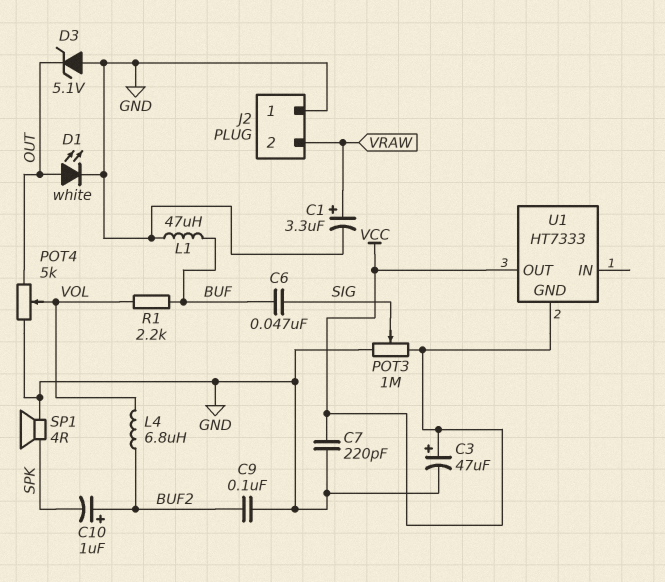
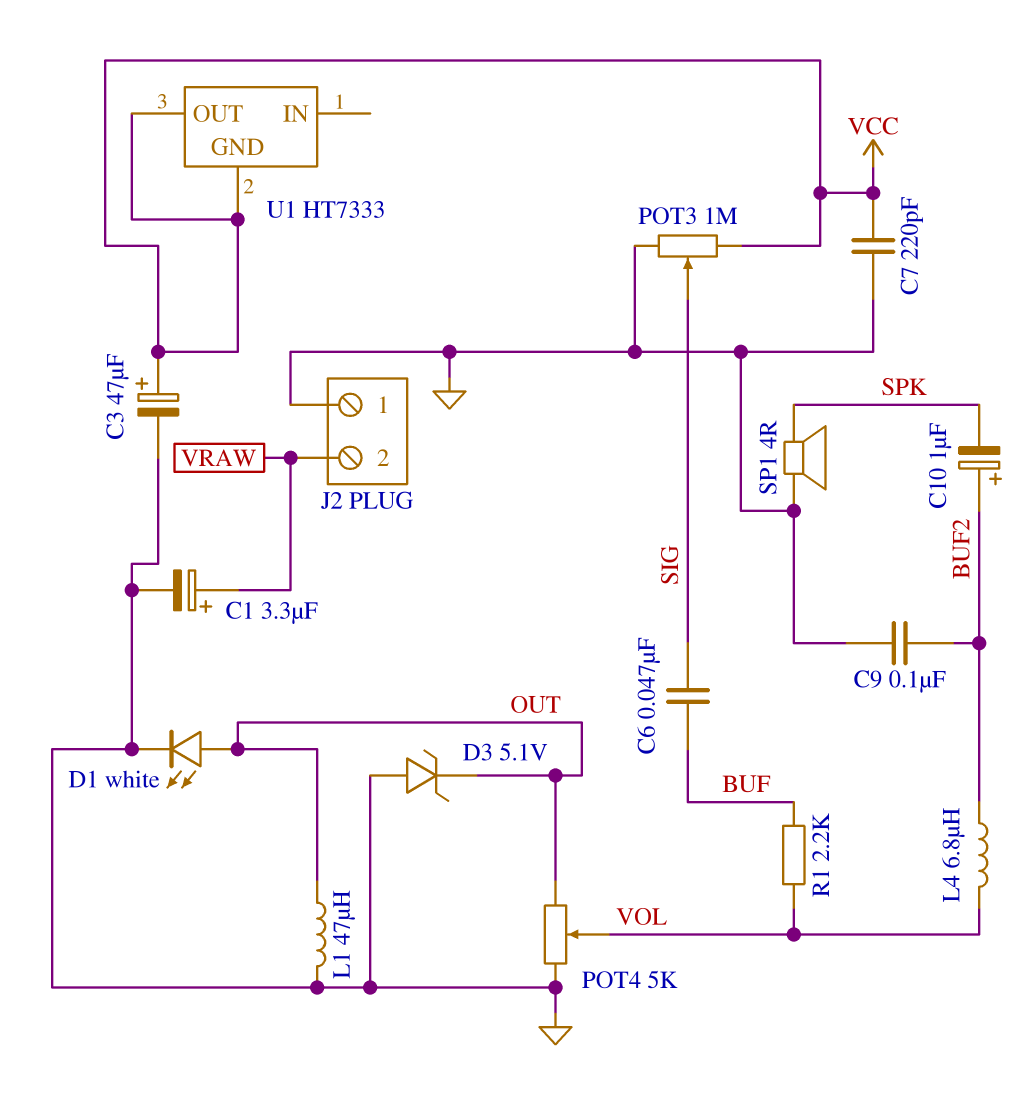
L1: 47uH (BUF, GND) -> 47uH (GND, OUT)

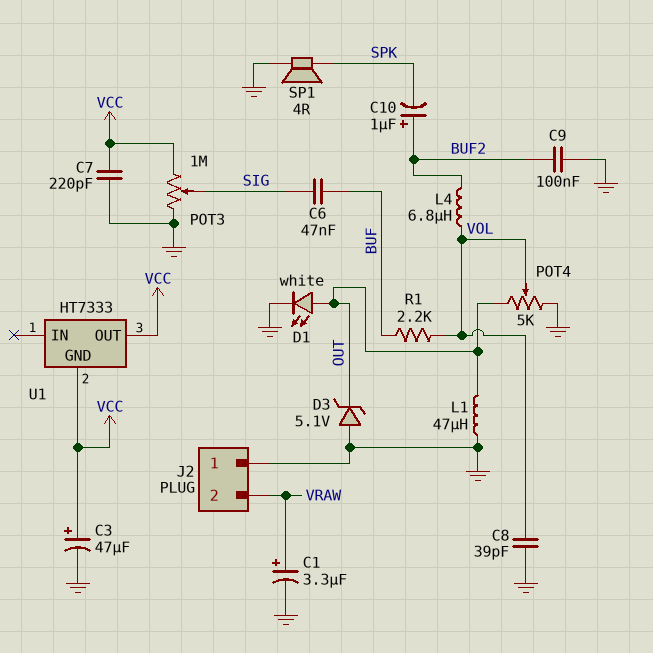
C8: none -> 39pF (GND, VOL)

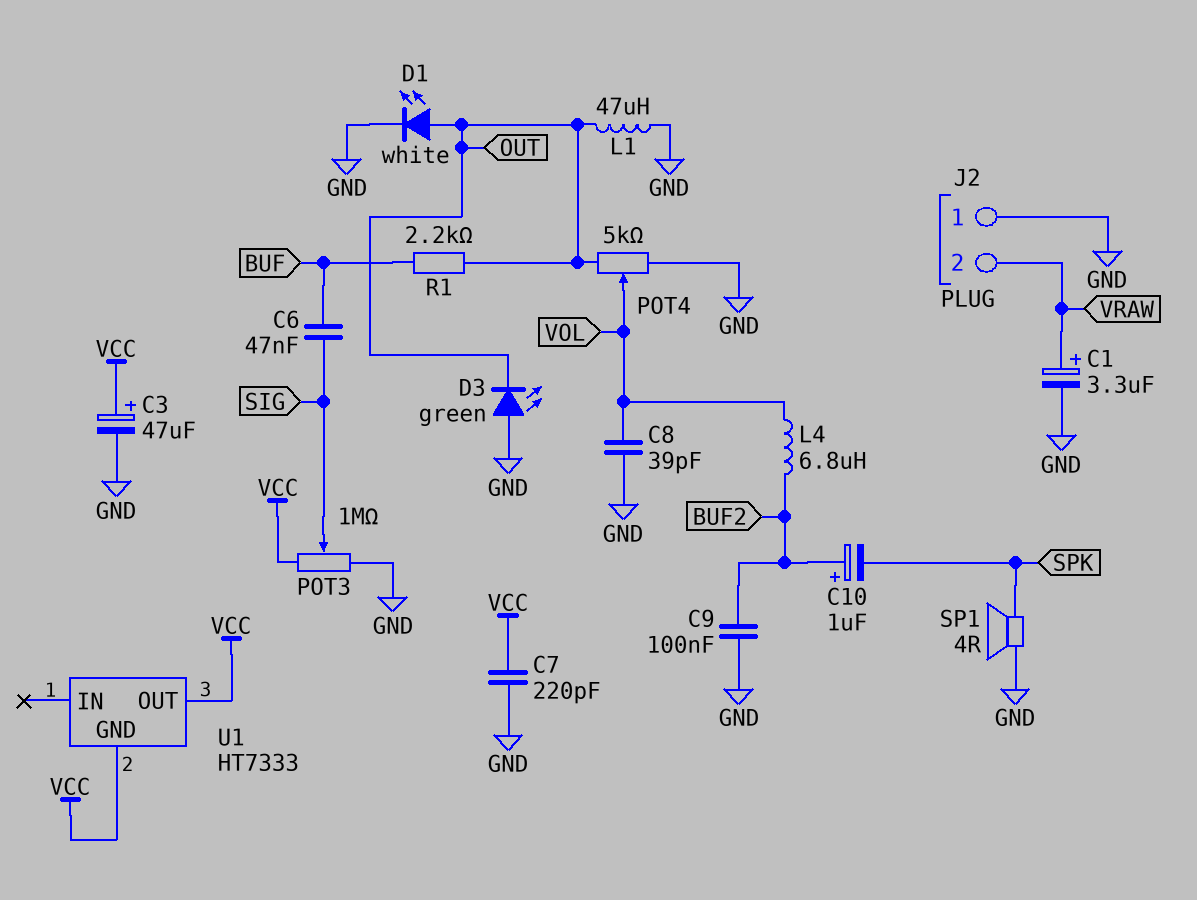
D3: zener 5.1V (A GND, K OUT) -> LED green (A GND, K OUT)
R1: 2.2k (BUF, VOL) -> 2.2k (BUF, OUT)

